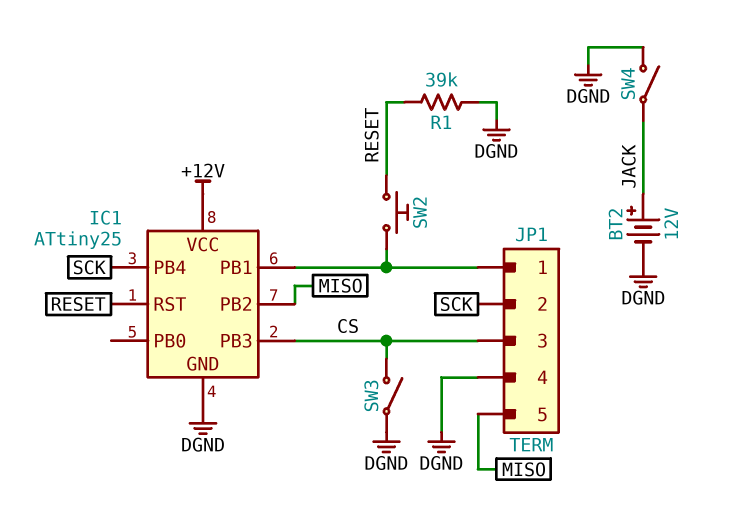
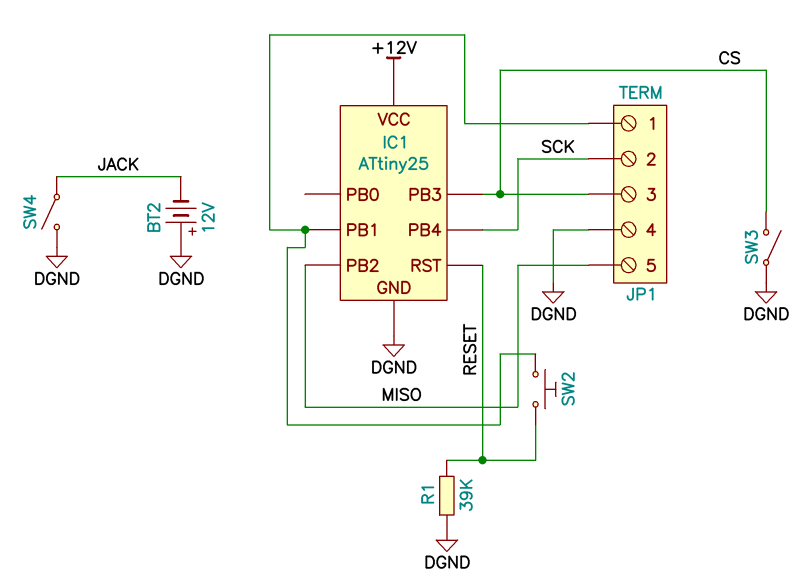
BT2: 12V (plus JACK, minus DGND) -> 12V (plus DGND, minus JACK)

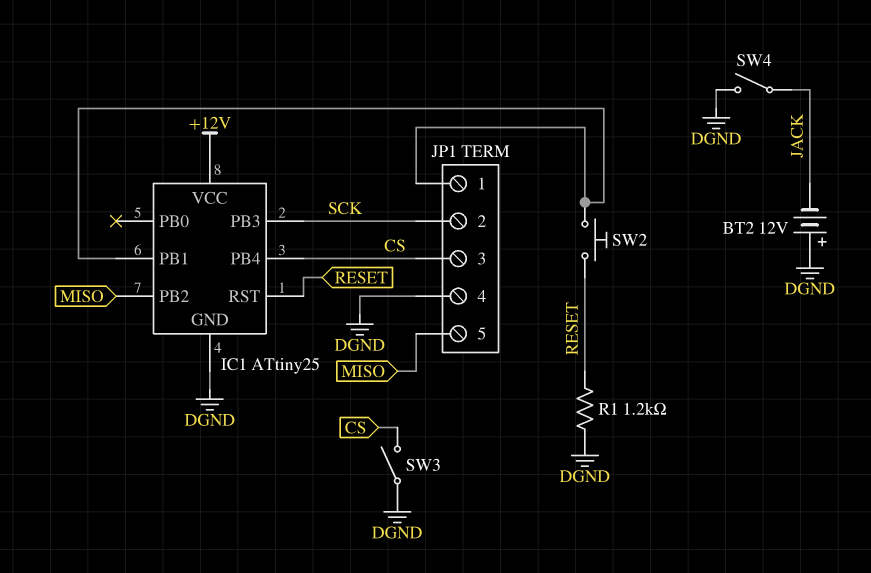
IC1 pin PB3: CS -> SCK
IC1 pin PB4: SCK -> CS
R1: 39k (DGND, RESET) -> 1.2k (DGND, RESET)

